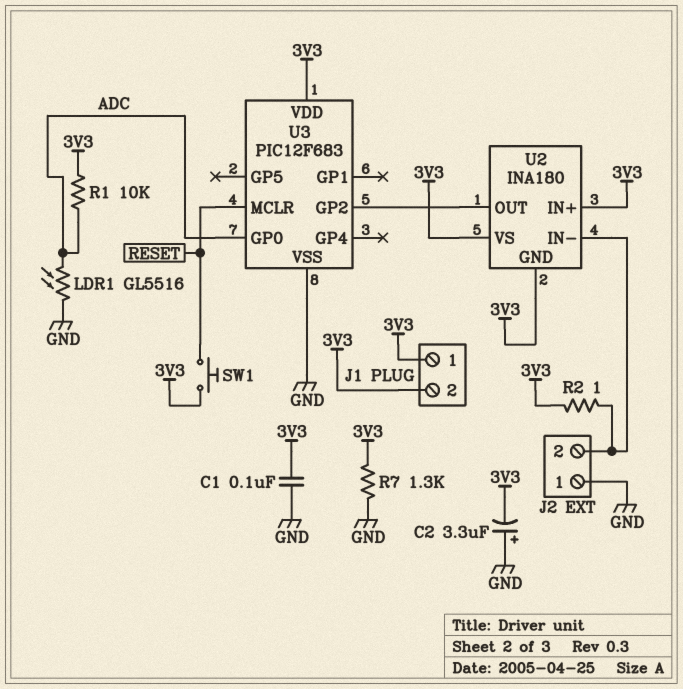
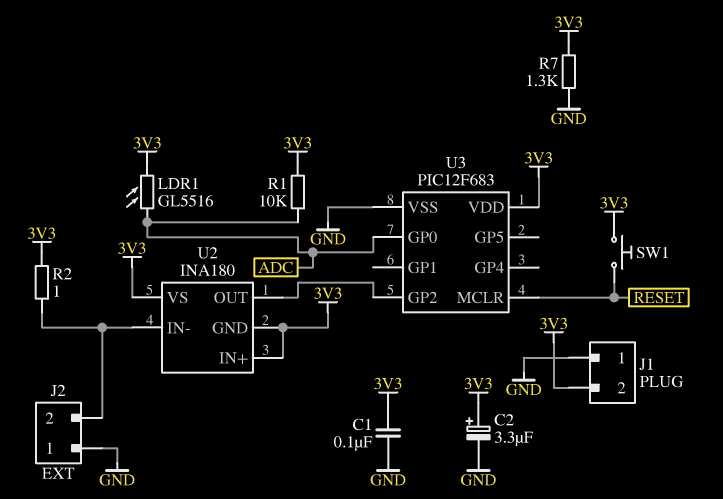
C2: 3.3uF (plus GND, minus 3V3) -> 3.3uF (plus 3V3, minus GND)
J1 pin 1: 3V3 -> GND
LDR1: GL5516 (ADC, GND) -> GL5516 (3V3, ADC)

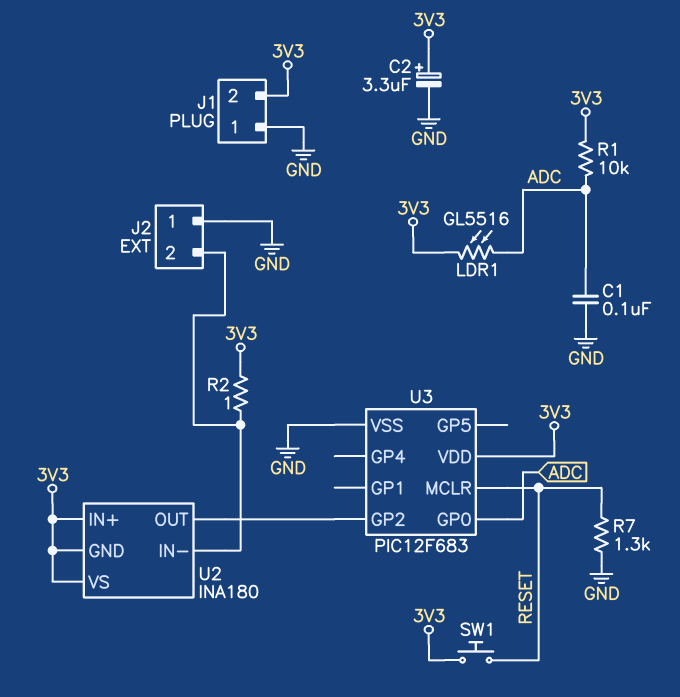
C1: 100nF (3V3, GND) -> 100nF (ADC, GND)
R7: 1.3k (3V3, GND) -> 1.3k (GND, RESET)

